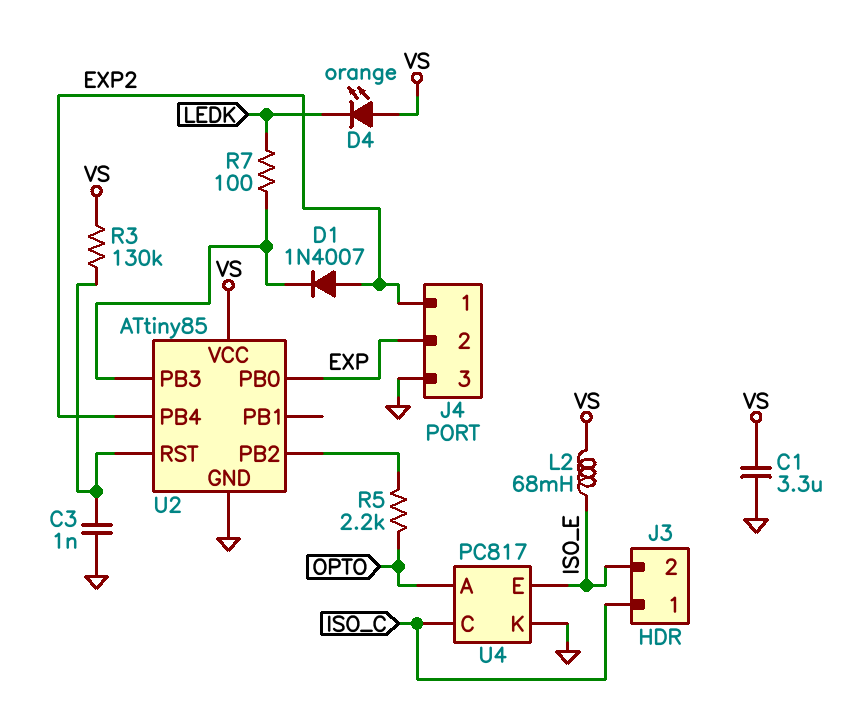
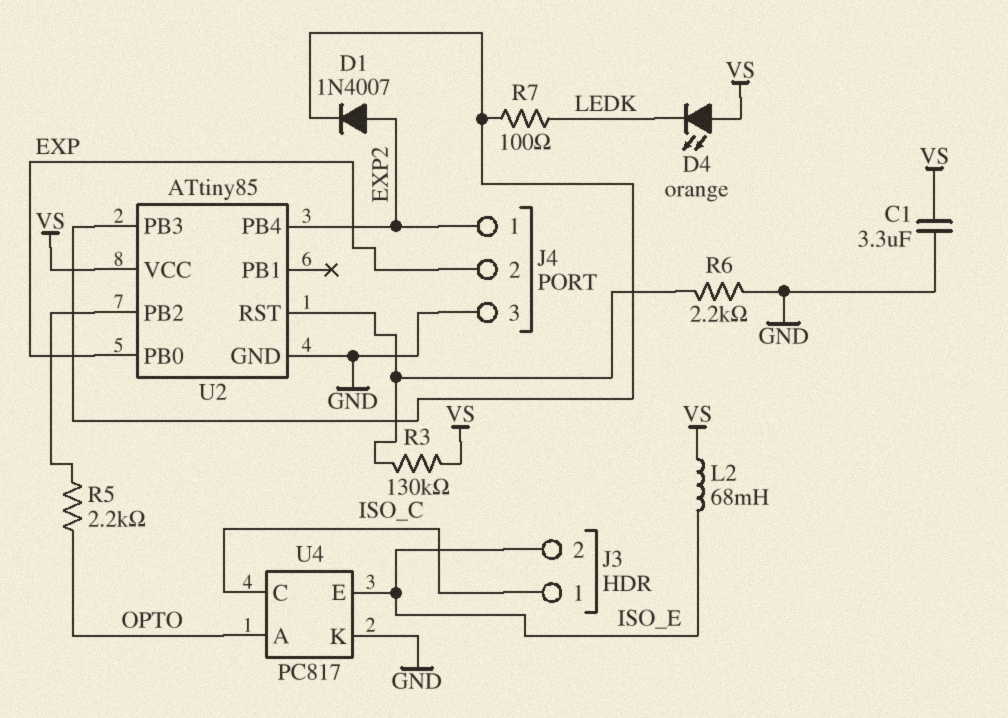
C3: 1nF (GND, U2/RST) -> none
R6: none -> 2.2k (GND, U2/RST)

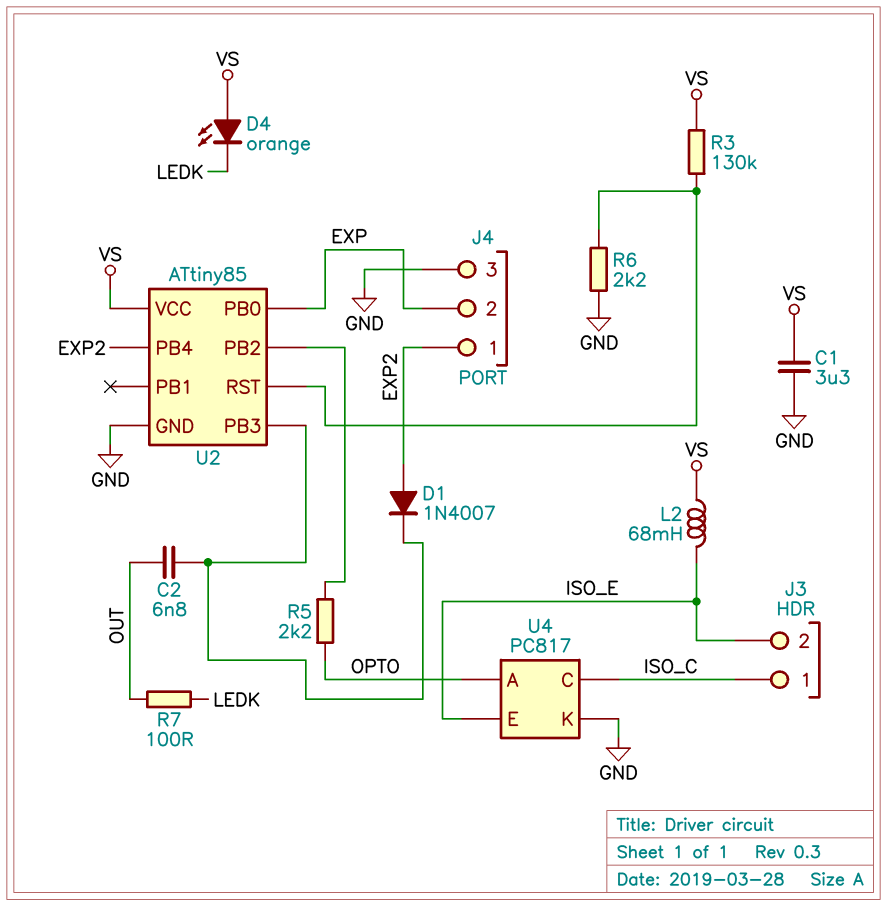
C2: none -> 6.8nF (OUT, U2/PB3)
R7: 100 (LEDK, U2/PB3) -> 100 (LEDK, OUT)

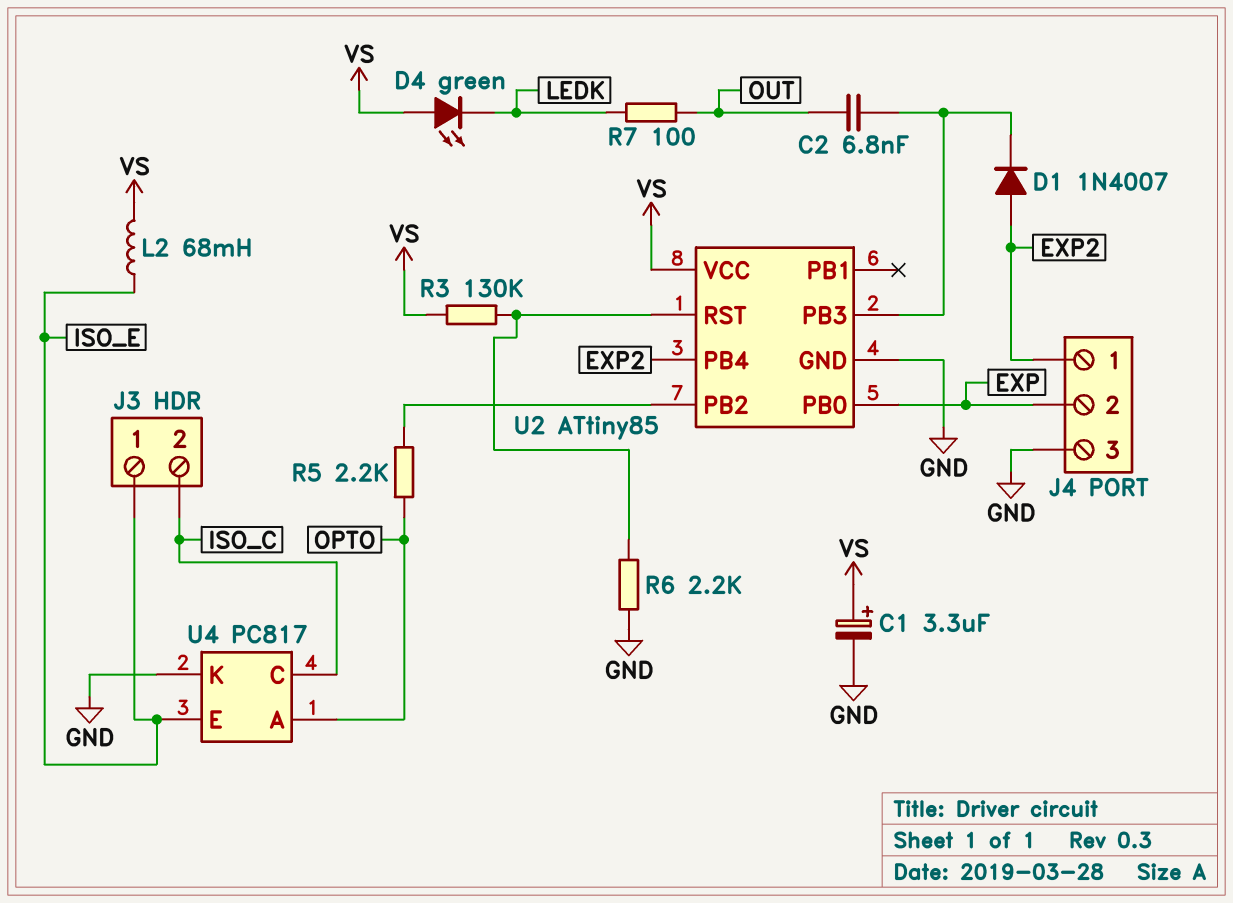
C1: 3.3uF (GND, VS) -> 3.3uF (plus VS, minus GND)
D4: LED orange (A VS, K LEDK) -> LED green (A VS, K LEDK)
J3 pin 1: ISO_C -> ISO_E
J3 pin 2: ISO_E -> ISO_C

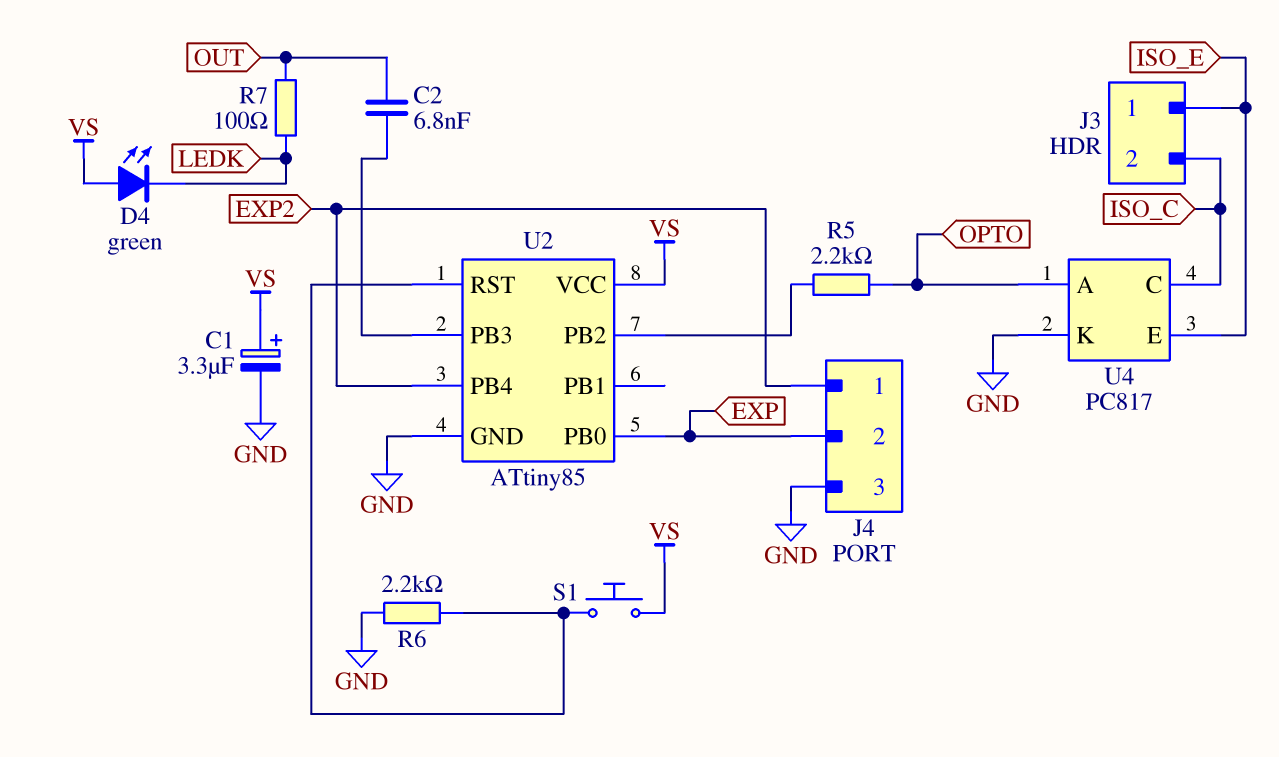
D1: diode 1N4007 (A EXP2, K U2/PB3) -> none
L2: 68mH (ISO_E, VS) -> none
R3: 130k (U2/RST, VS) -> none
S1: none -> button (U2/RST, VS)

